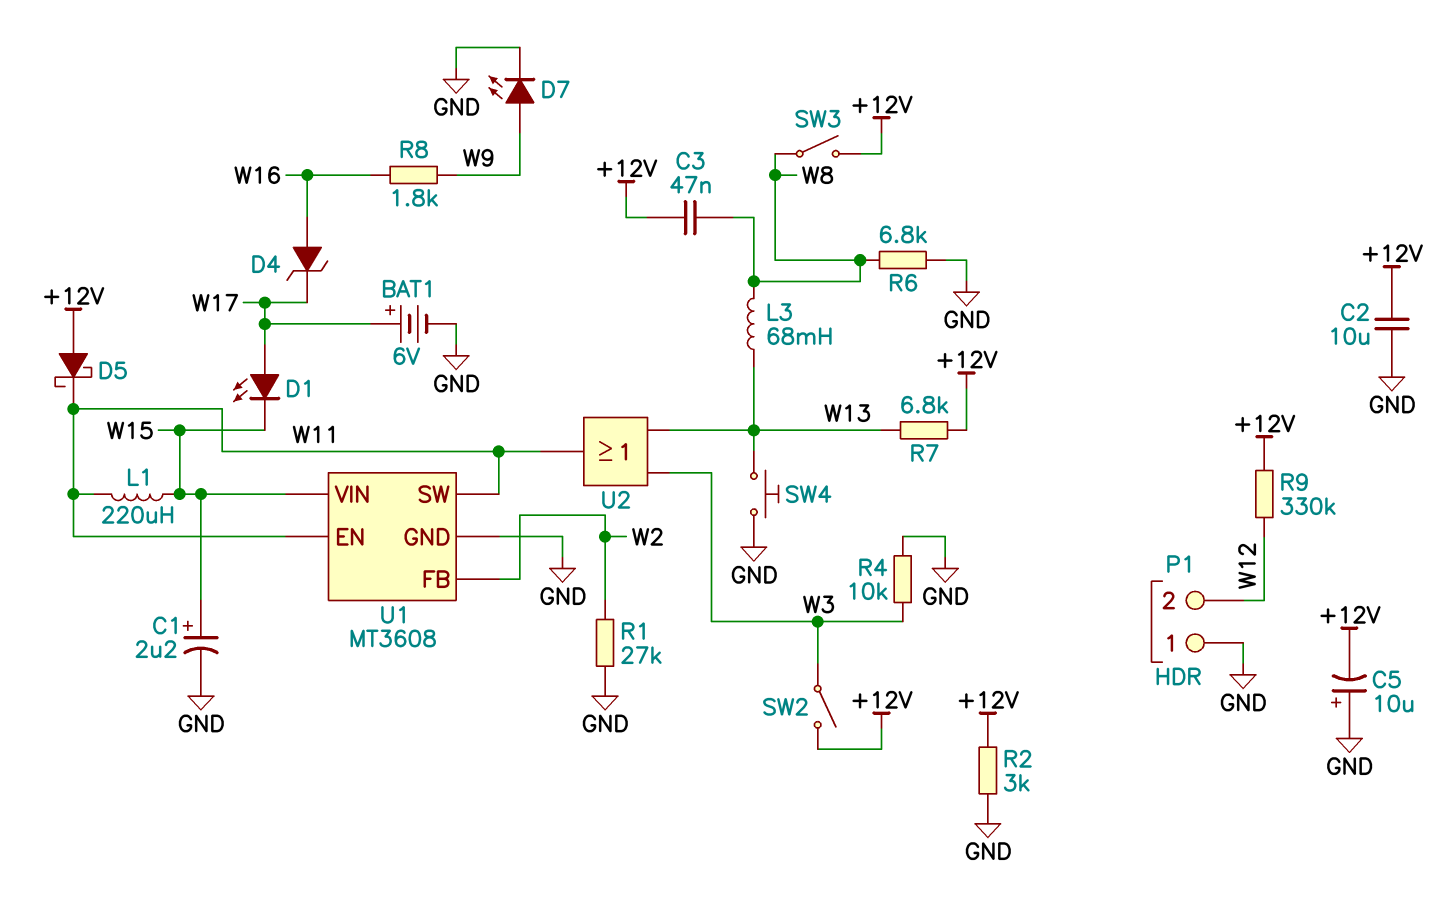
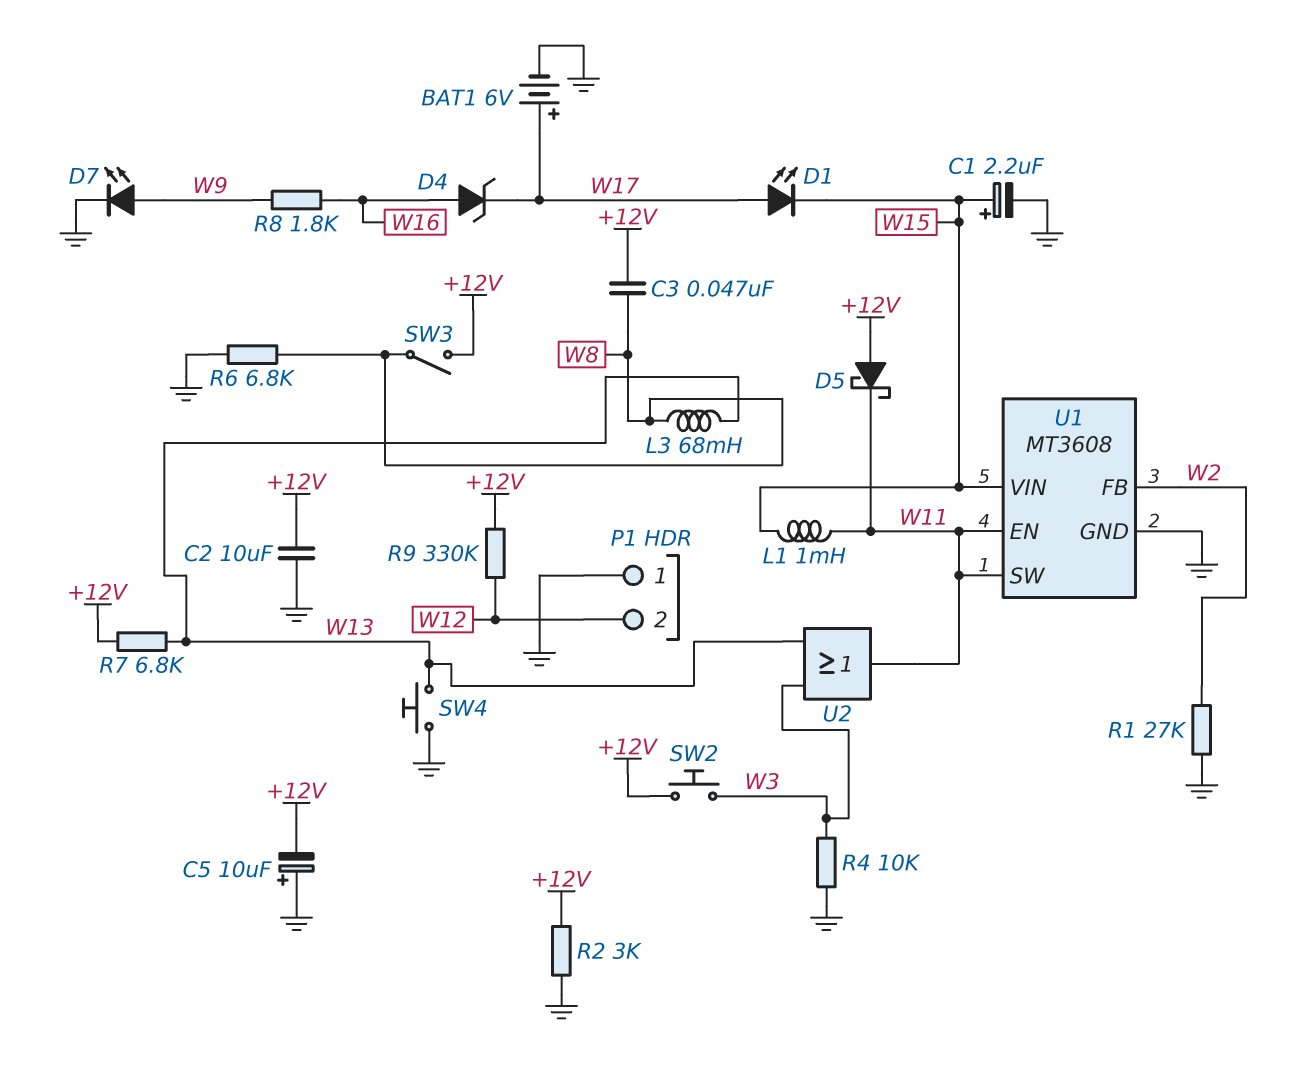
L1: 220uH (W11, W15) -> 1mH (W11, W15)
SW2: switch (+12V, W3) -> button (+12V, W3)

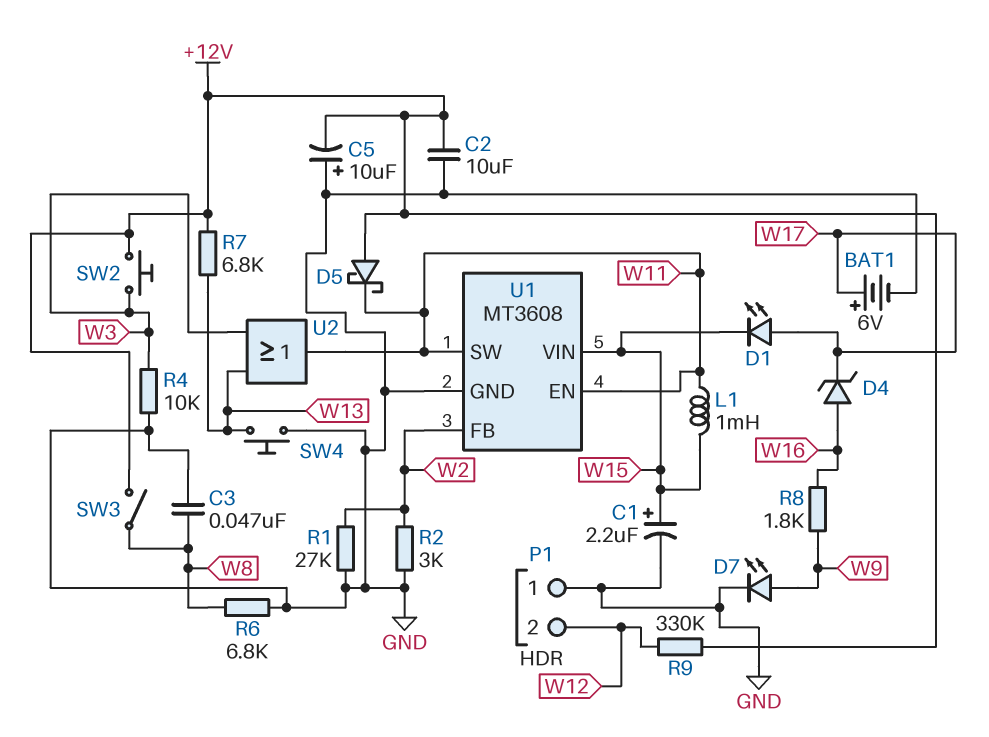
C3: 47nF (+12V, W8) -> 47nF (GND, W8)
L3: 68mH (W8, W13) -> none
R2: 3k (+12V, GND) -> 3k (GND, W2)

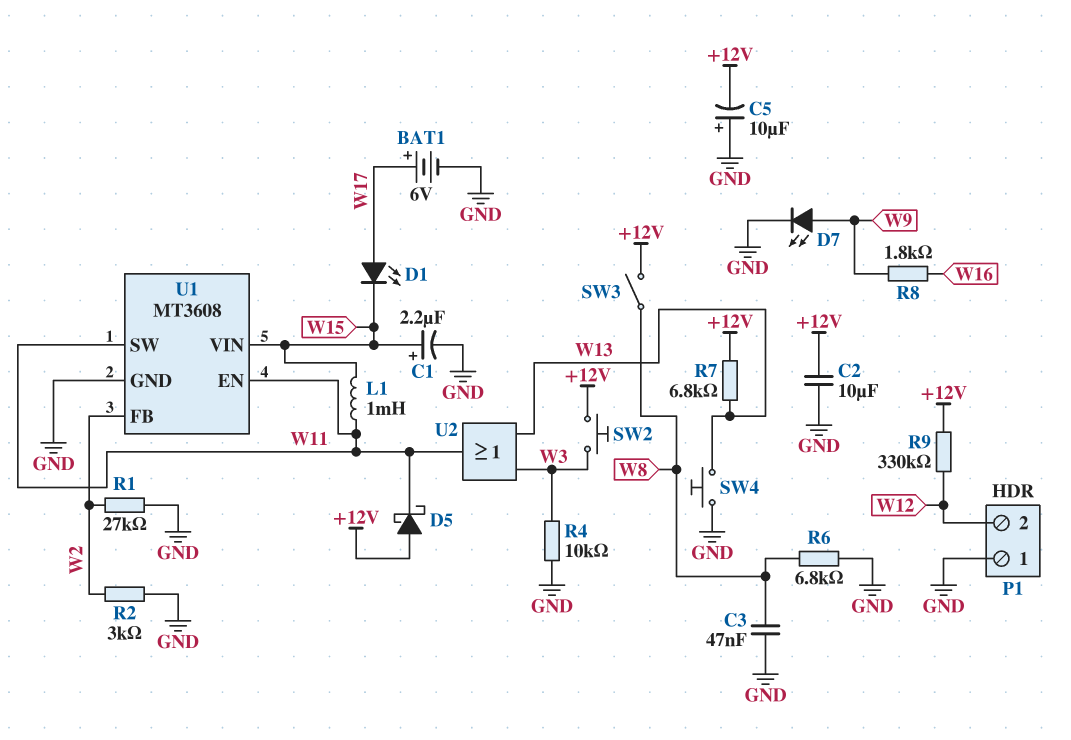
D4: zener (A W16, K W17) -> none

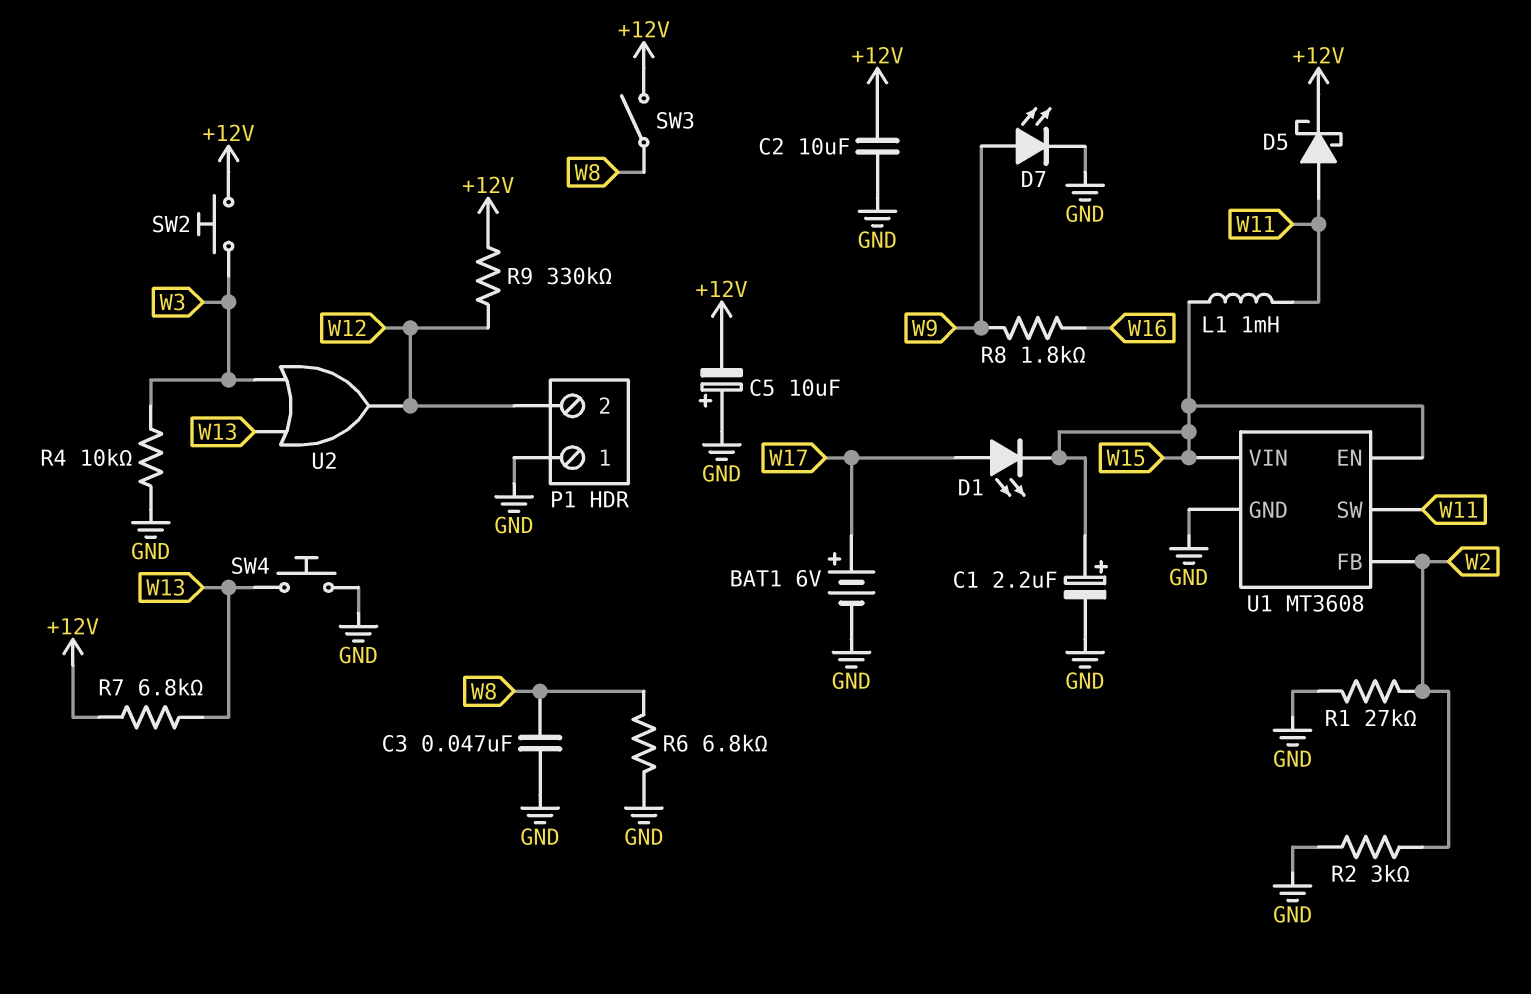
D5: schottky (A +12V, K W11) -> schottky (A W11, K +12V)
U1 pin EN: W11 -> W15
U2: OR (in W3, in W13, out W11) -> OR (in W3, in W13, out W12)

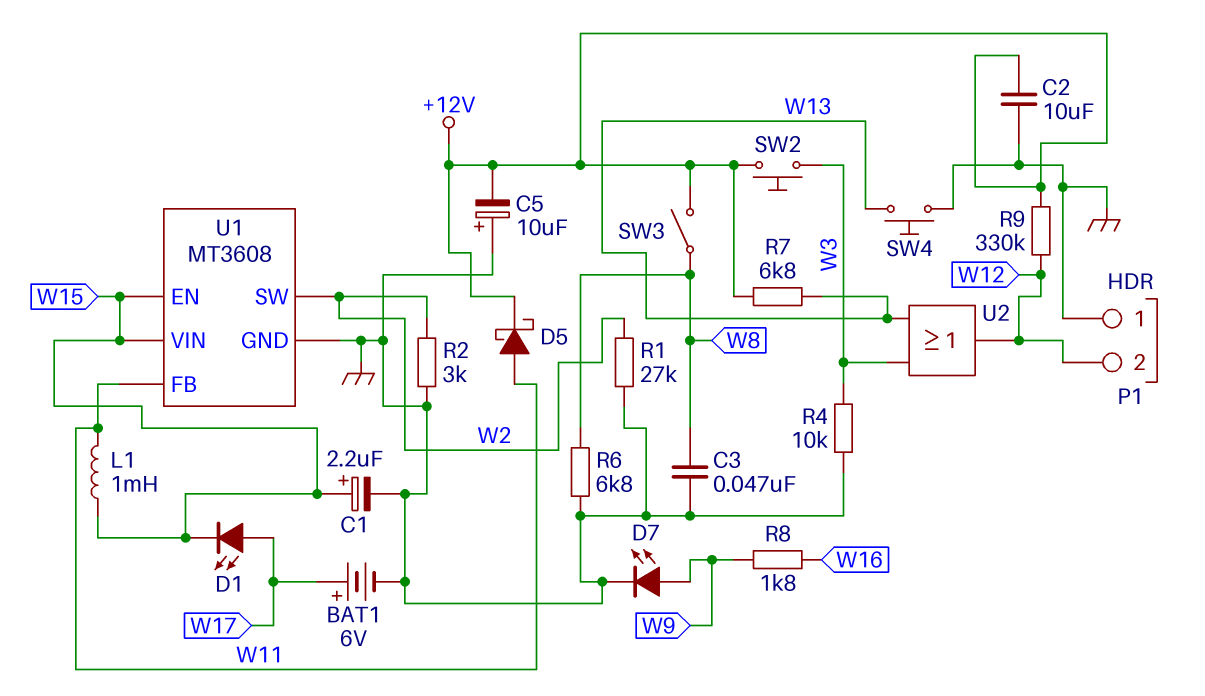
U1 pin FB: W2 -> W11
U1 pin SW: W11 -> W2

